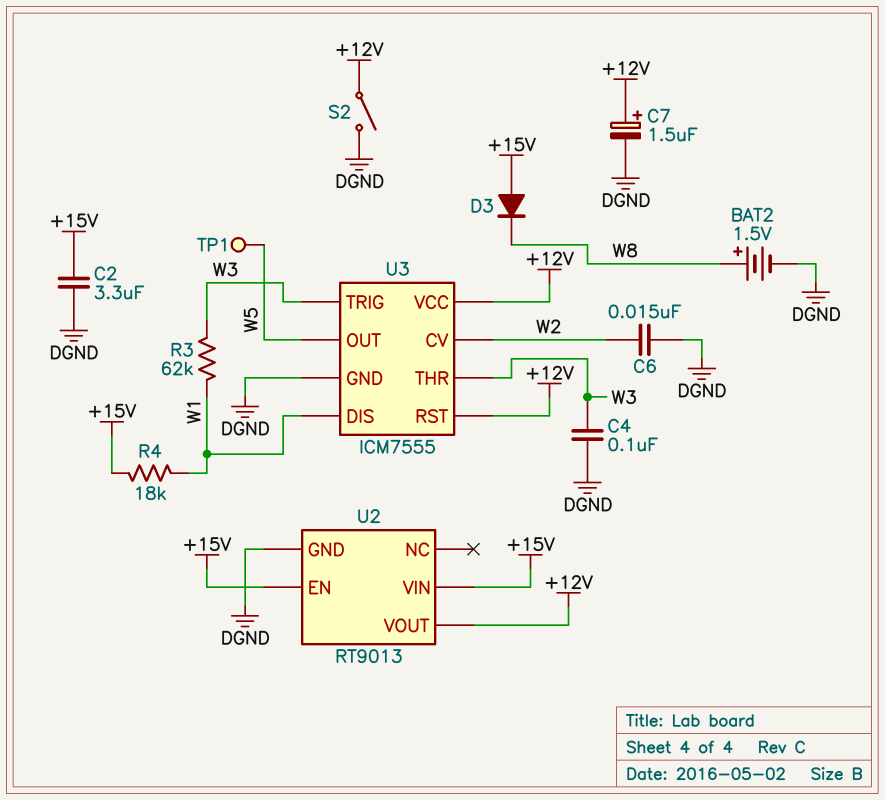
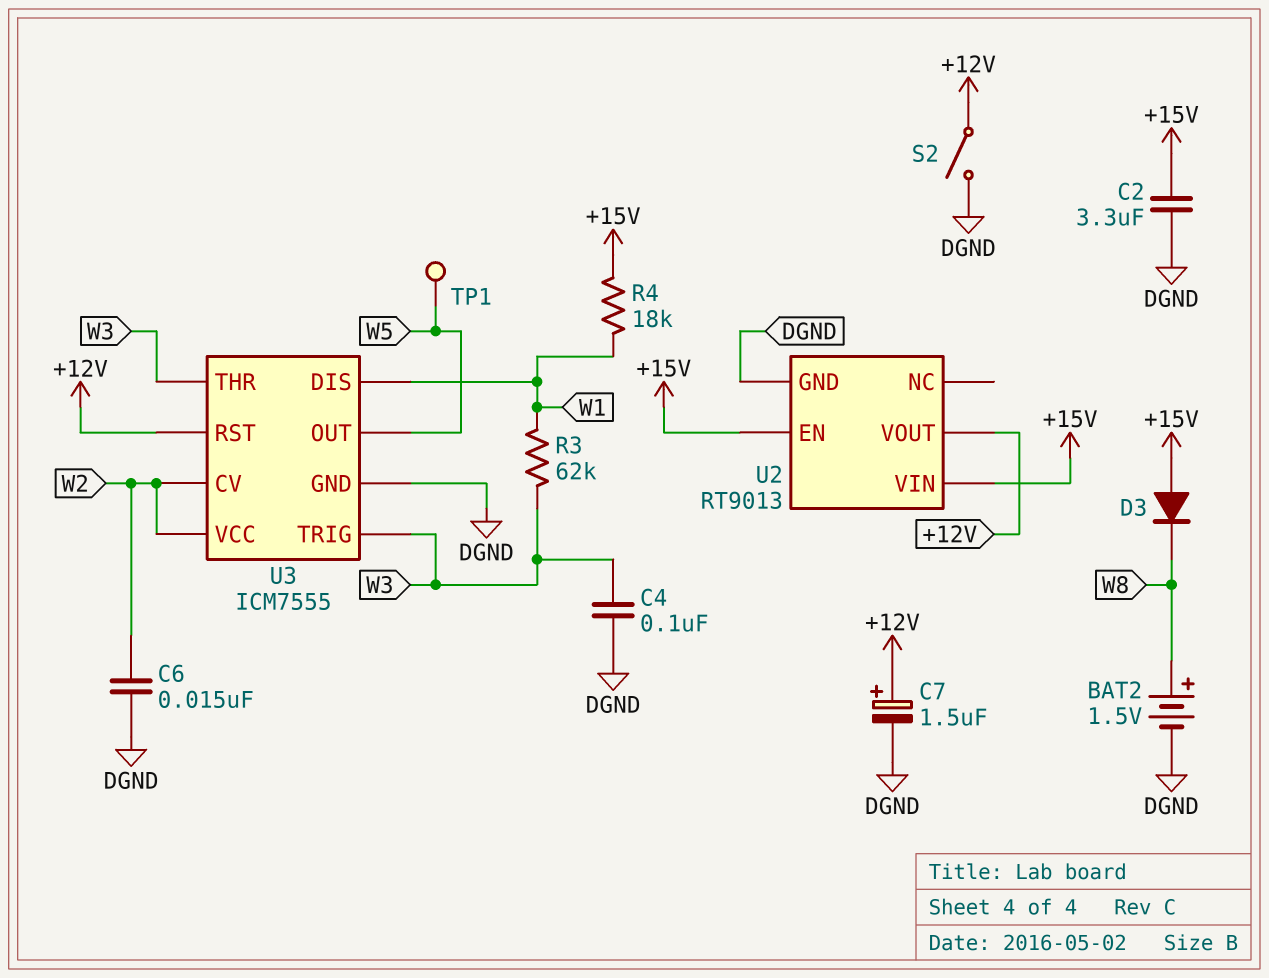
U3 pin VCC: +12V -> W2

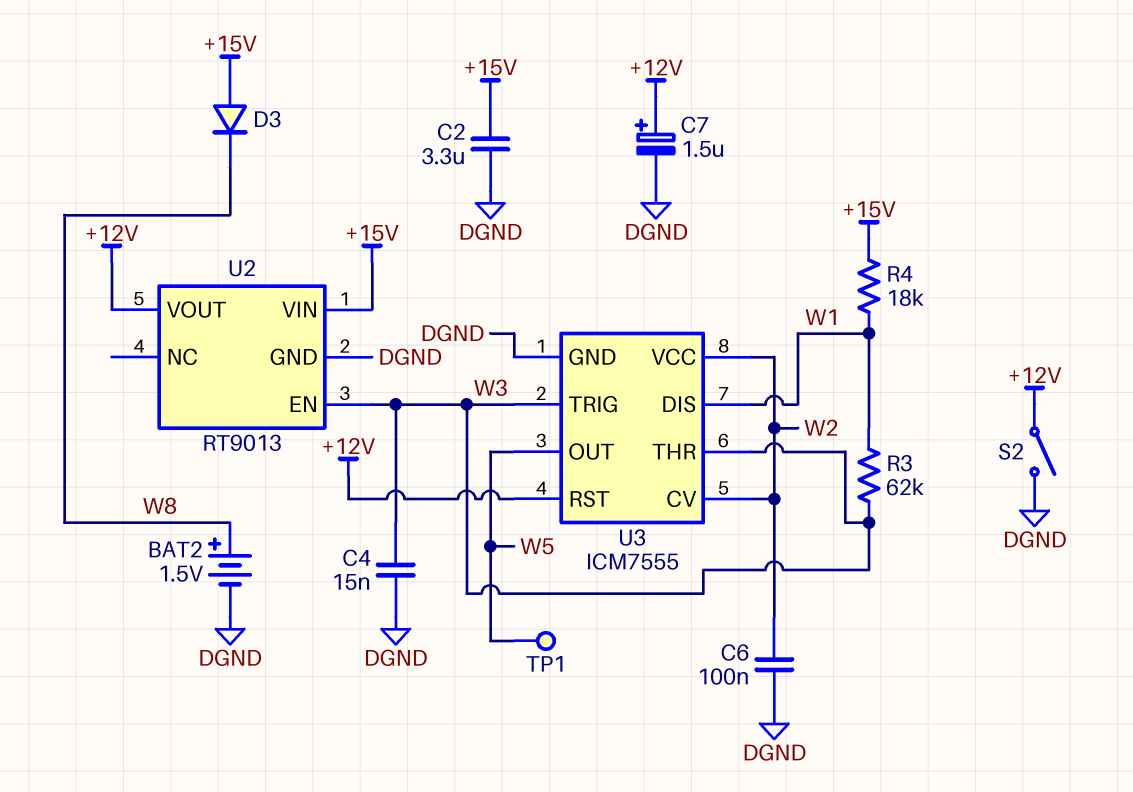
C4: 100nF (DGND, W3) -> 15nF (DGND, W3)
C6: 15nF (DGND, W2) -> 100nF (DGND, W2)
U2 pin EN: +15V -> W3

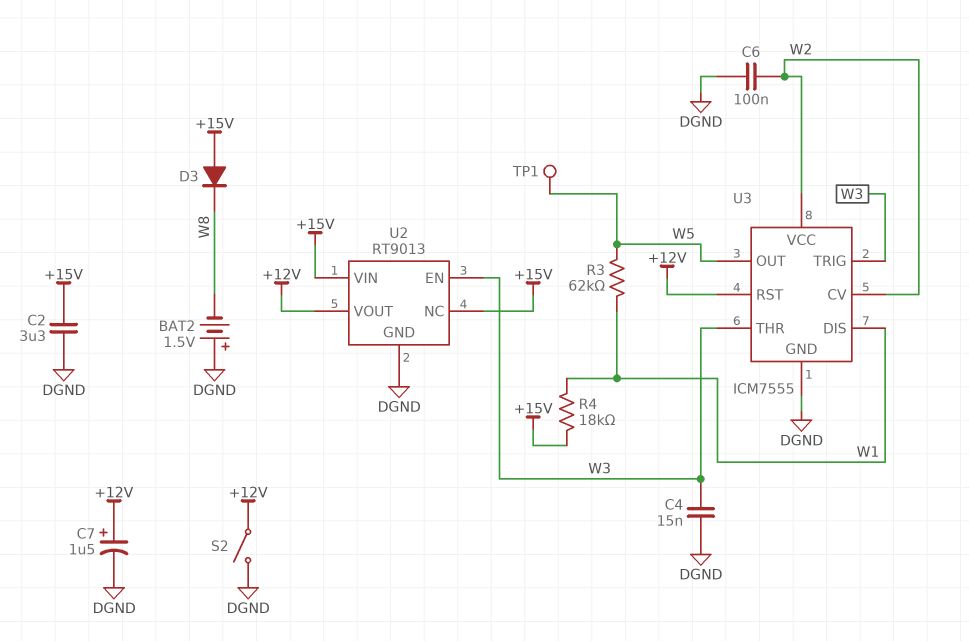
BAT2: 1.5V (plus W8, minus DGND) -> 1.5V (plus DGND, minus W8)
R3: 62k (W1, W3) -> 62k (W1, W5)
U2 pin NC: none -> +15V

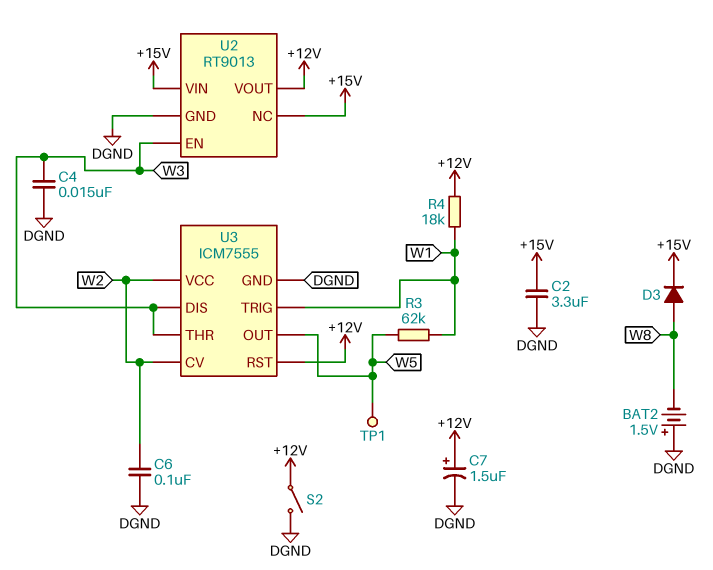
D3: diode (A +15V, K W8) -> diode (A W8, K +15V)
R4: 18k (+15V, W1) -> 18k (+12V, W1)
U3 pin DIS: W1 -> W3
U3 pin TRIG: W3 -> W1

